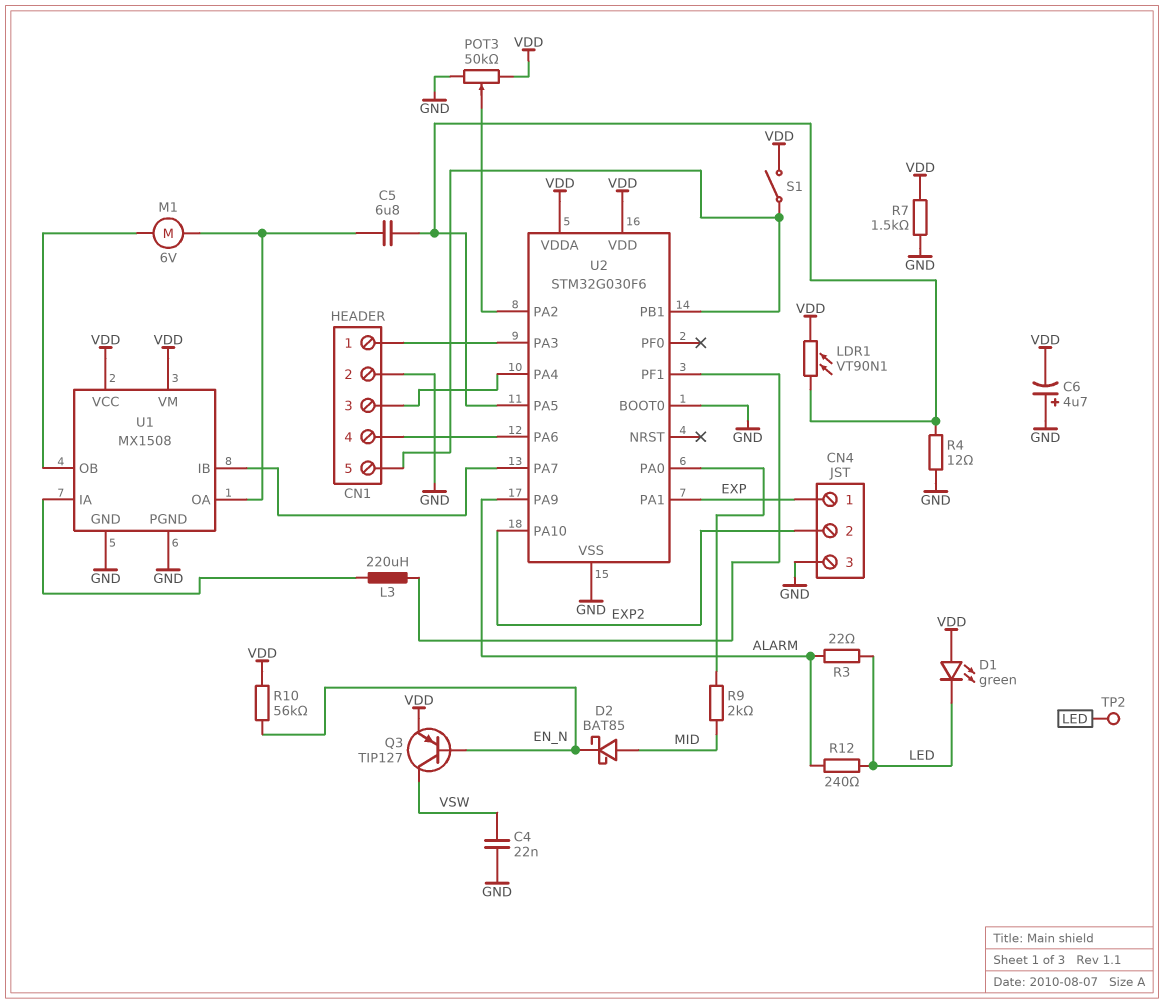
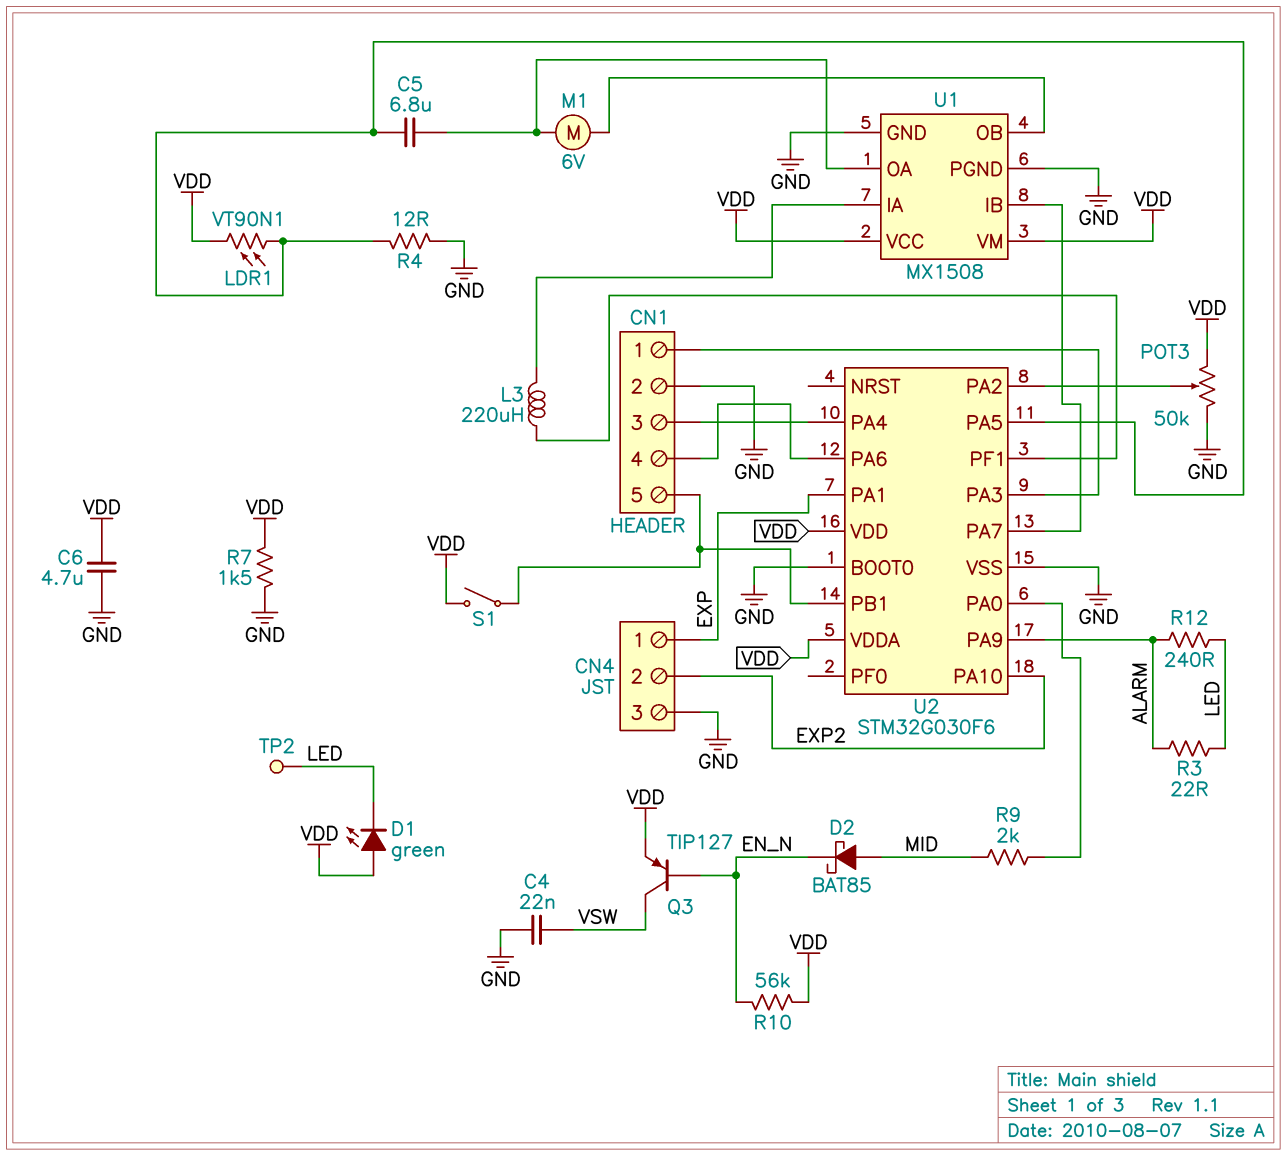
C6: 4.7uF (plus GND, minus VDD) -> 4.7uF (GND, VDD)

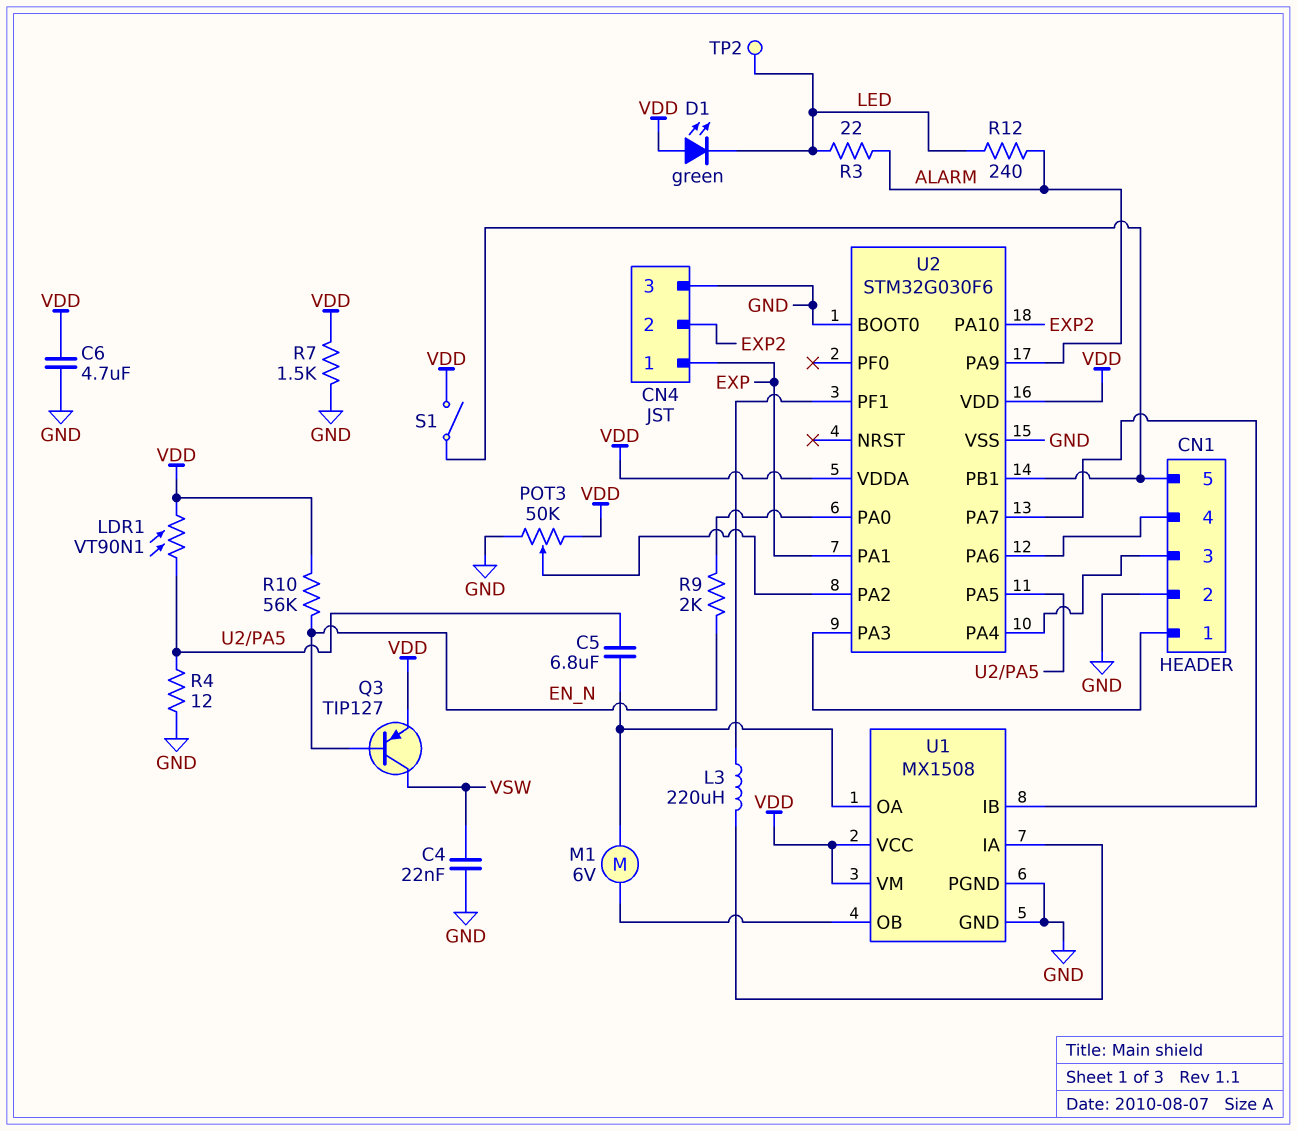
D2: schottky BAT85 (A MID, K EN_N) -> none
R9: 2k (MID, U2/PA0) -> 2k (EN_N, U2/PA0)

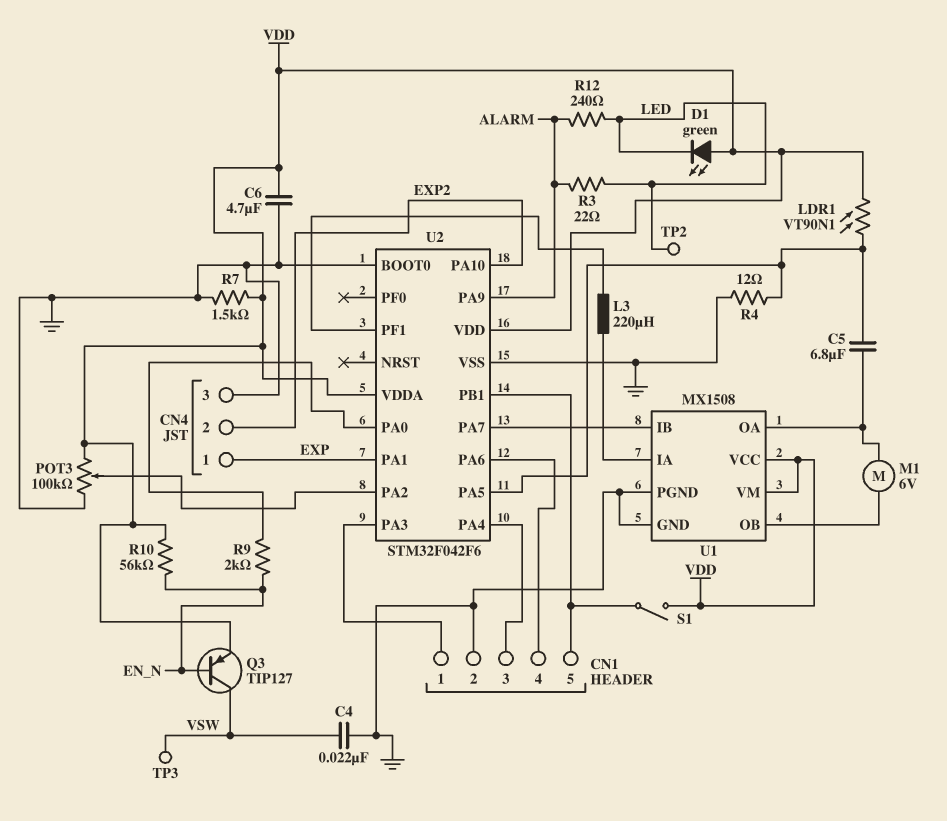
POT3: 50k (GND, VDD, wiper U2/PA2) -> 100k (GND, VDD, wiper U2/PA2)
TP3: none -> test point (VSW)
U2: STM32G030F6 -> STM32F042F6

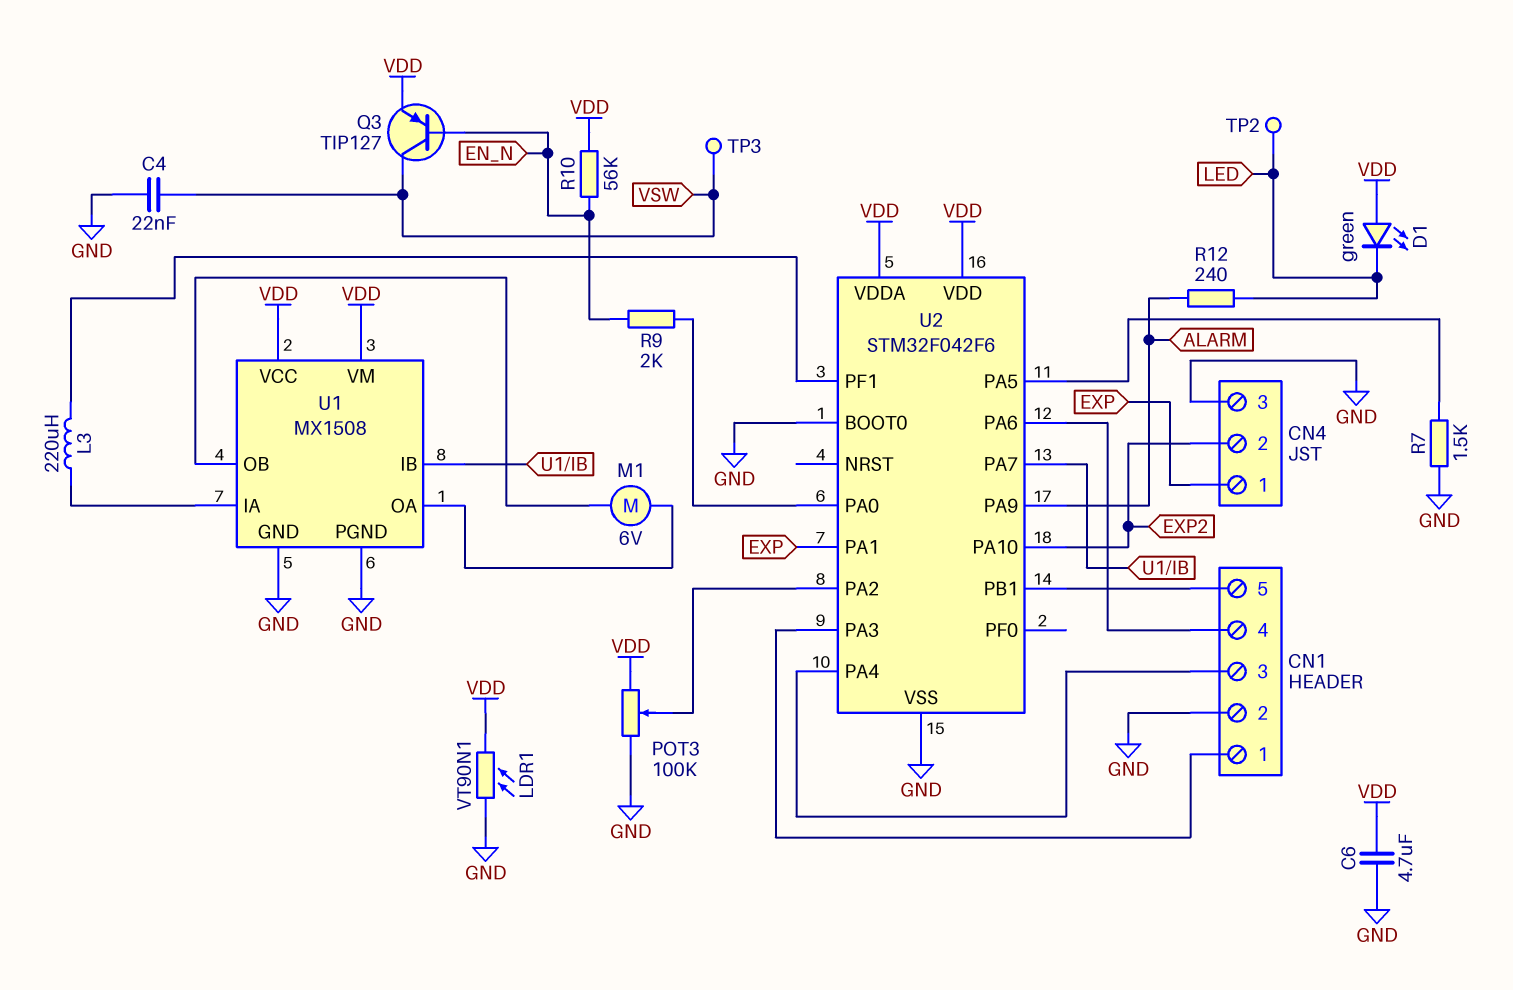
C5: 6.8uF (U1/OA, U2/PA5) -> none
LDR1: VT90N1 (U2/PA5, VDD) -> VT90N1 (GND, VDD)
R3: 22 (ALARM, LED) -> none
R4: 12 (GND, U2/PA5) -> none
R7: 1.5k (GND, VDD) -> 1.5k (GND, U2/PA5)
S1: switch (CN1/5, VDD) -> none

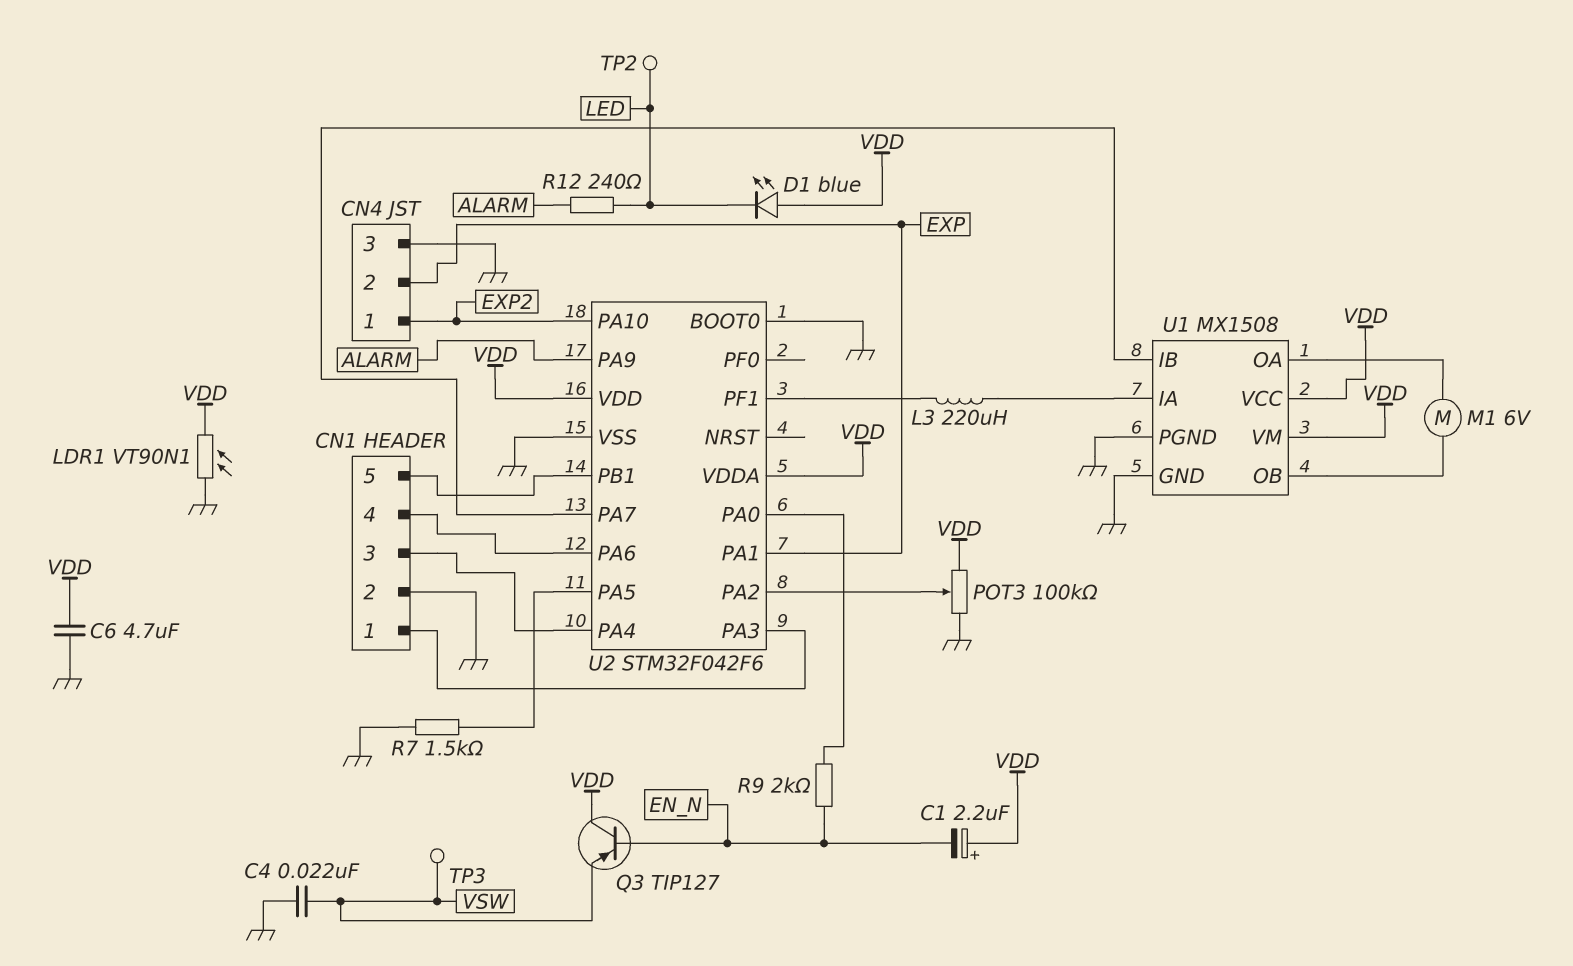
C1: none -> 2.2uF (plus VDD, minus EN_N)
CN4 pin 1: EXP -> EXP2
CN4 pin 2: EXP2 -> EXP
D1: LED green (A VDD, K LED) -> LED blue (A VDD, K LED)
Q3: PNP TIP127 (B EN_N, C VSW, E VDD) -> PNP TIP127 (B EN_N, C VDD, E VSW)
R10: 56k (EN_N, VDD) -> none

